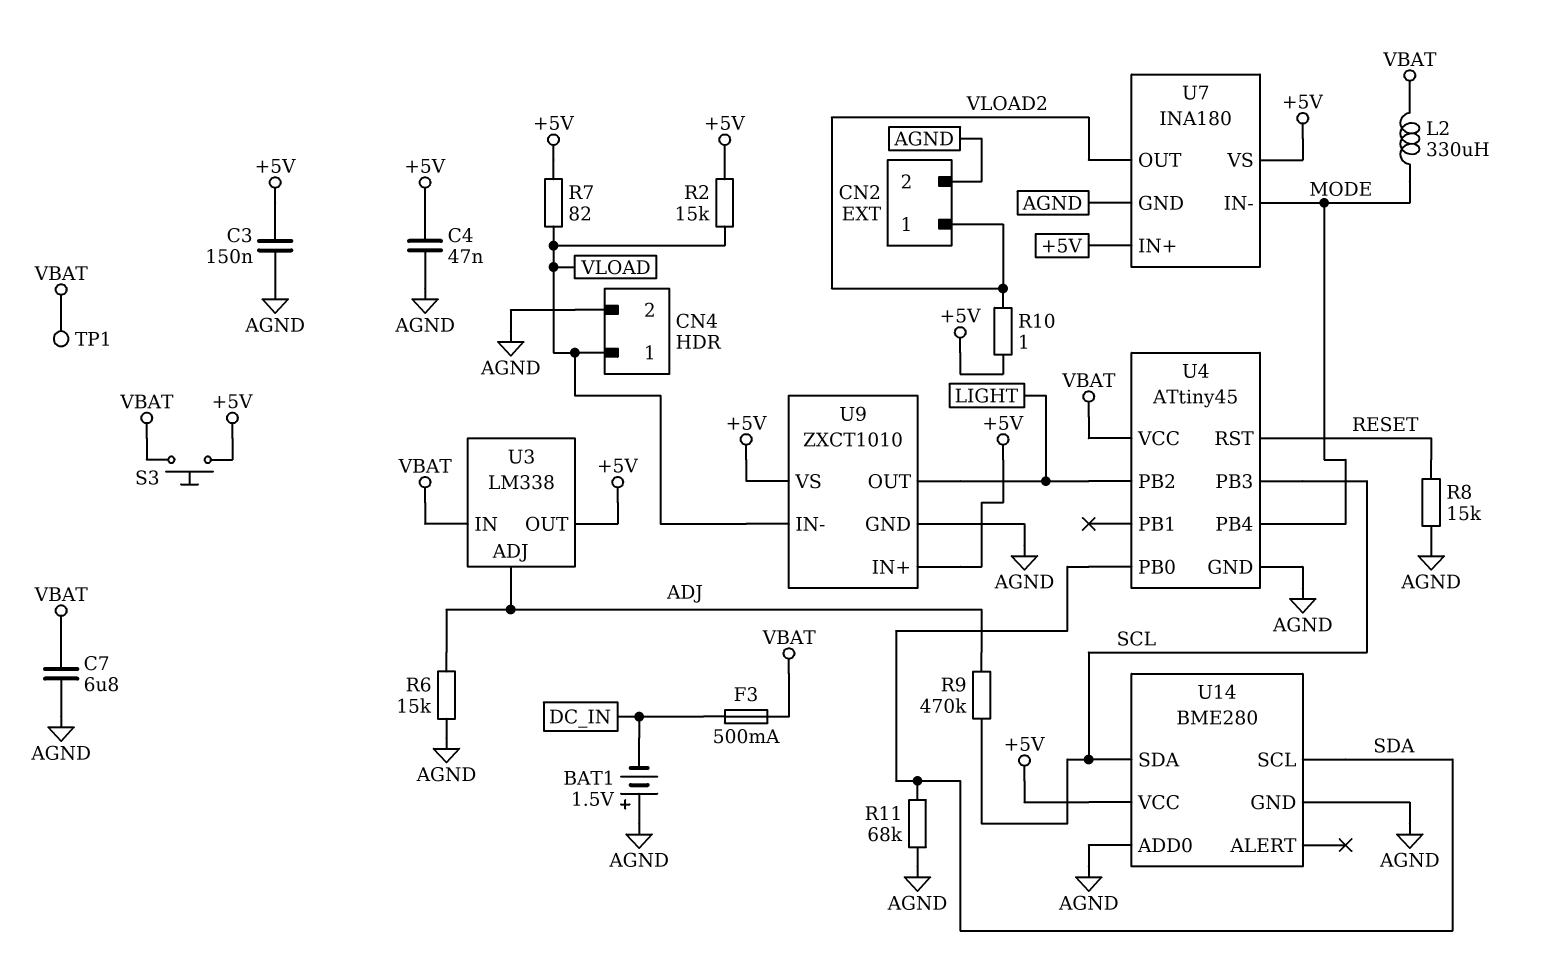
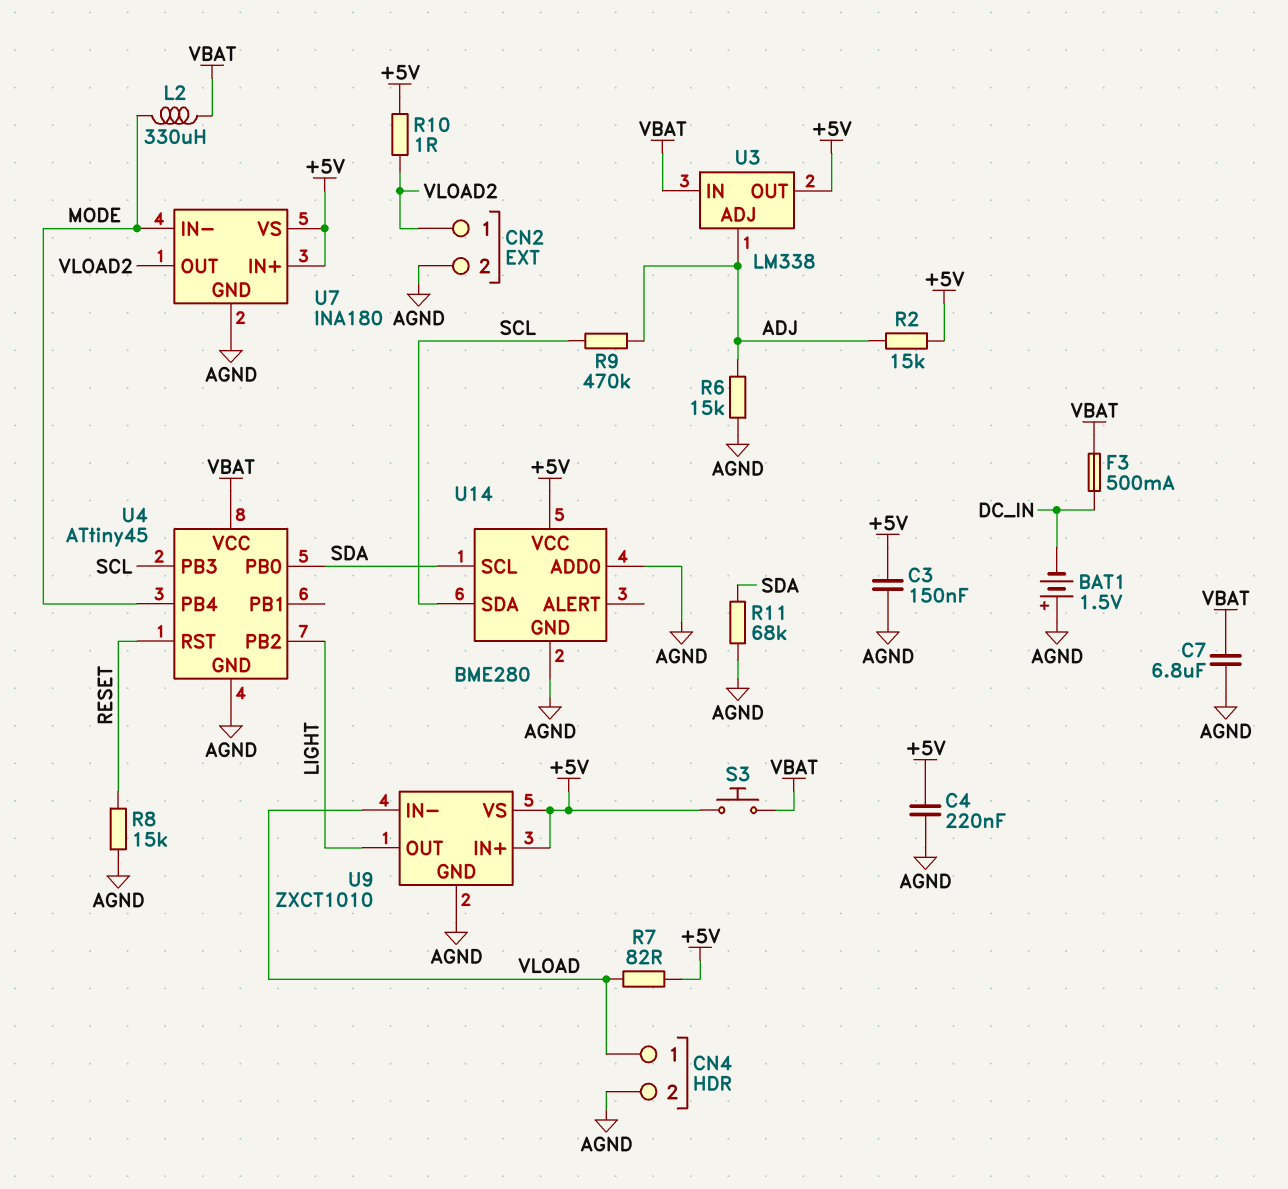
C4: 47nF (+5V, AGND) -> 220nF (+5V, AGND)
R2: 15k (+5V, VLOAD) -> 15k (+5V, ADJ)
TP1: test point (VBAT) -> none

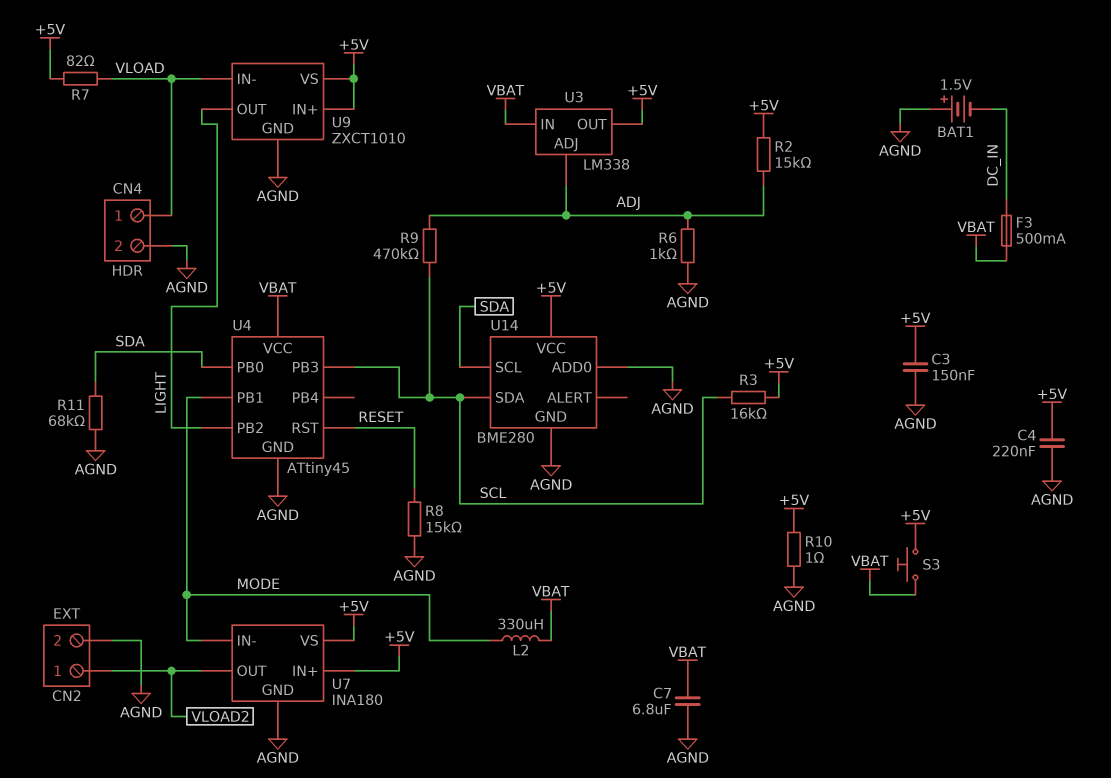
R3: none -> 16k (+5V, SCL)
R6: 15k (ADJ, AGND) -> 1k (ADJ, AGND)
R10: 1 (+5V, VLOAD2) -> 1 (+5V, AGND)
U4 pin PB1: none -> MODE
U4 pin PB4: MODE -> none

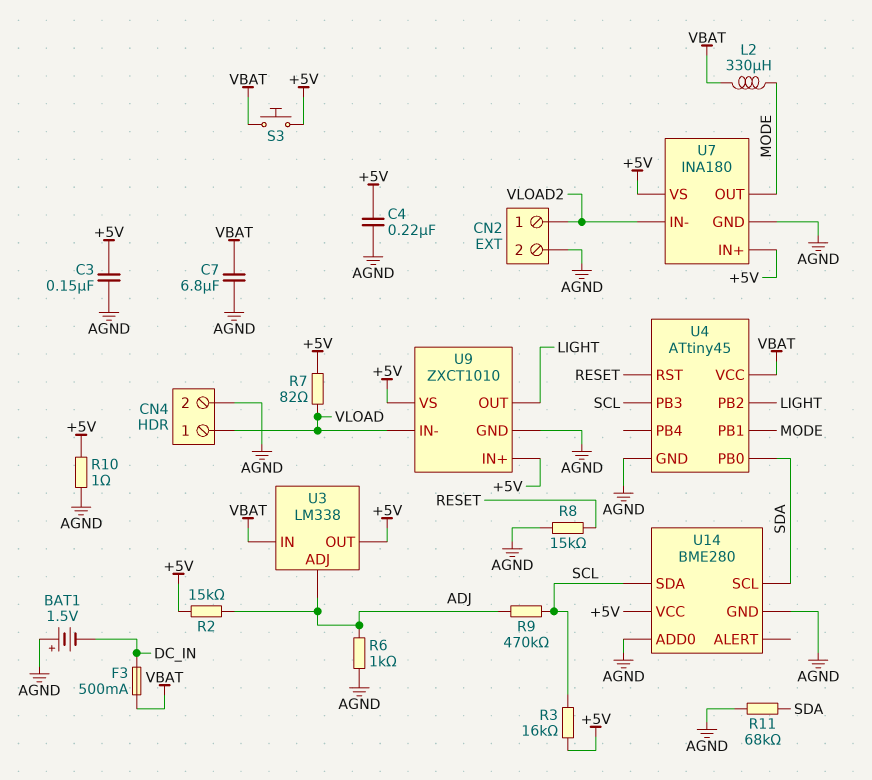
U7 pin IN-: MODE -> VLOAD2
U7 pin OUT: VLOAD2 -> MODE

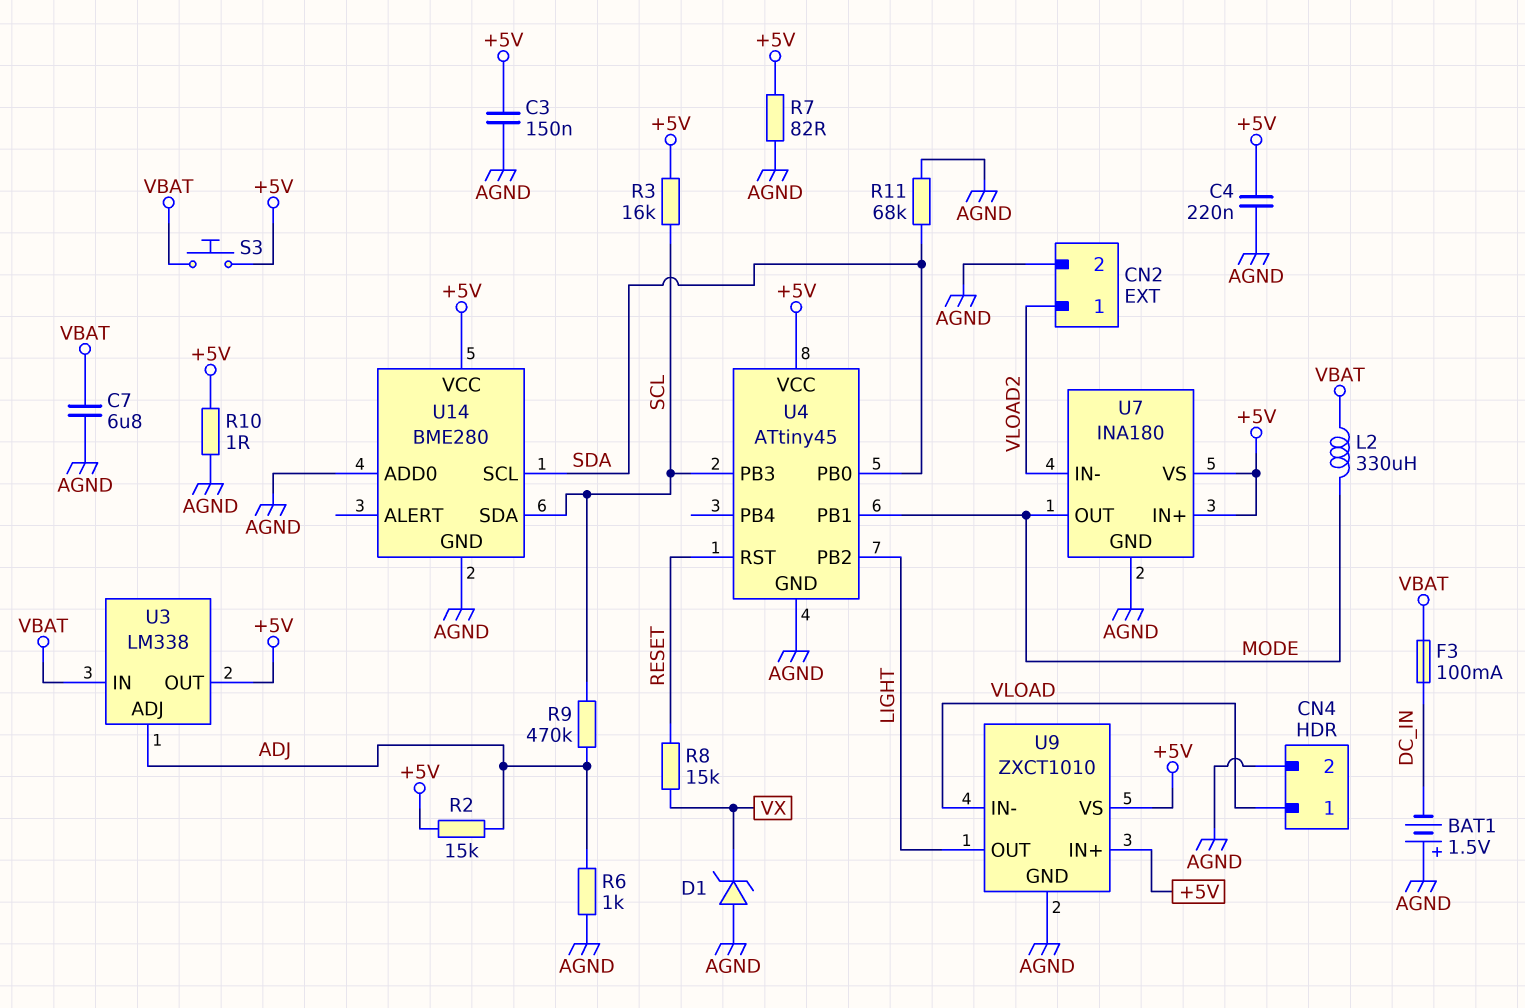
D1: none -> zener (A AGND, K VX)
F3: 500mA (DC_IN, VBAT) -> 100mA (DC_IN, VBAT)
R7: 82 (+5V, VLOAD) -> 82 (+5V, AGND)
R8: 15k (AGND, RESET) -> 15k (RESET, VX)
U4 pin VCC: VBAT -> +5V

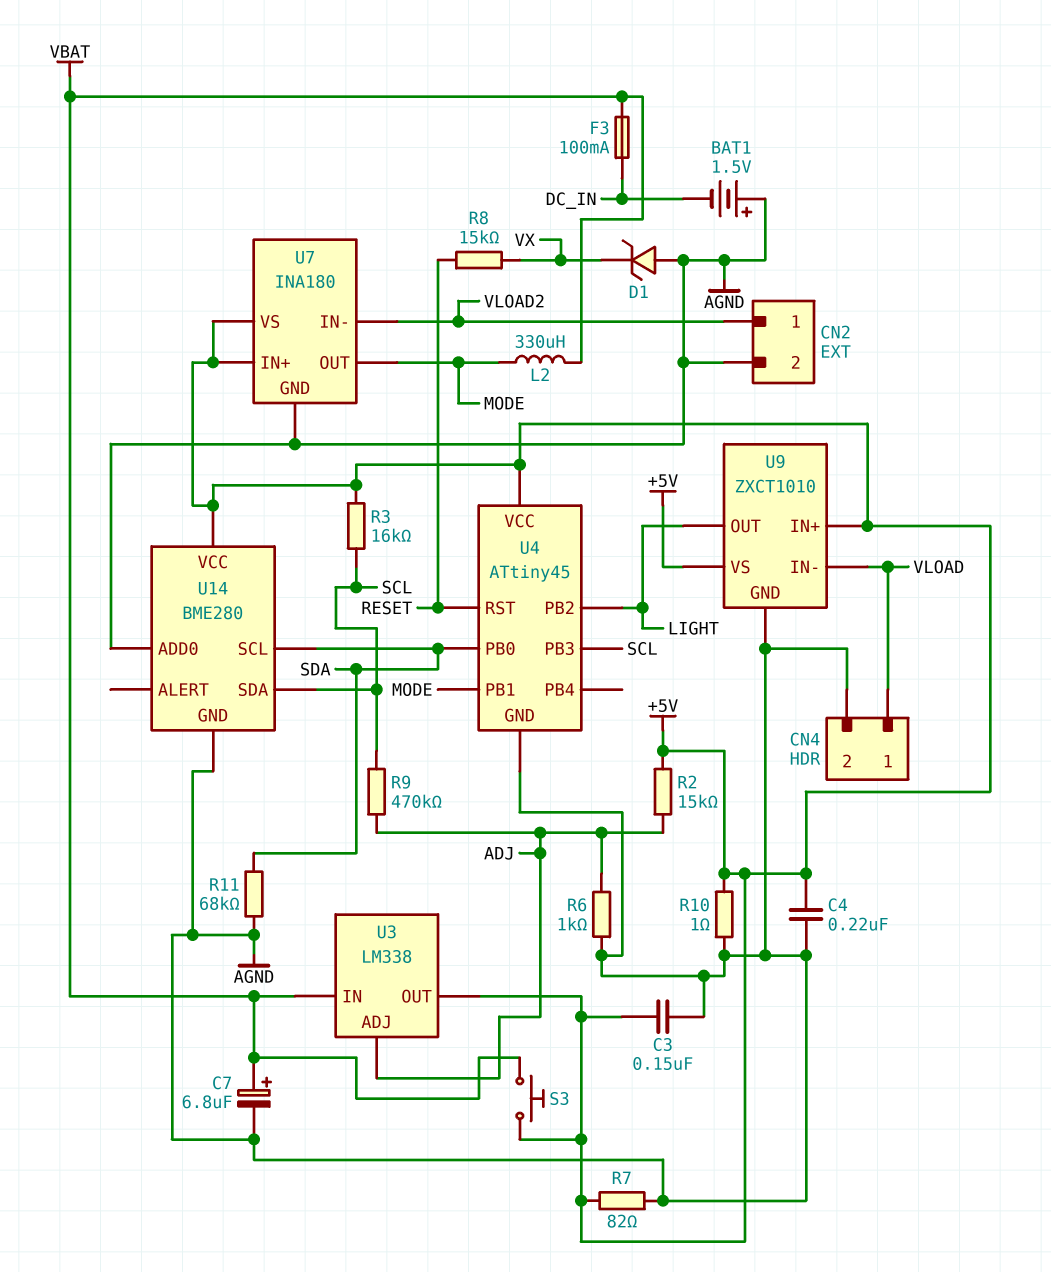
C7: 6.8uF (AGND, VBAT) -> 6.8uF (plus VBAT, minus AGND)

